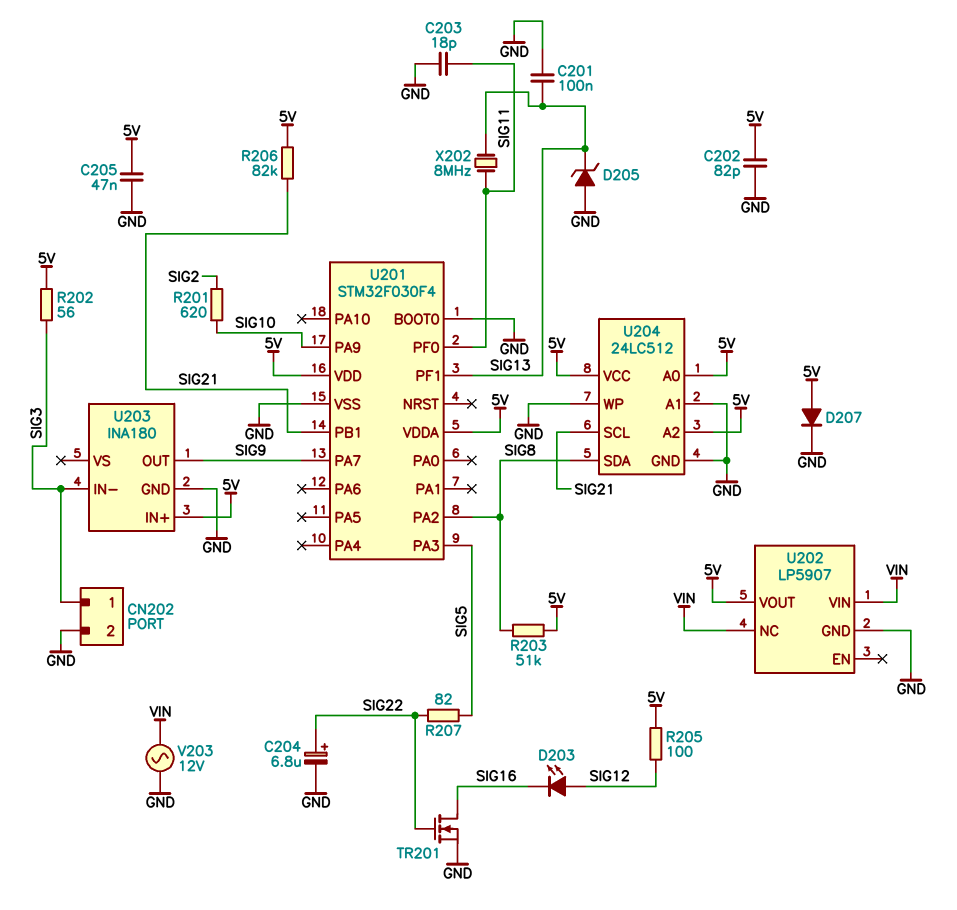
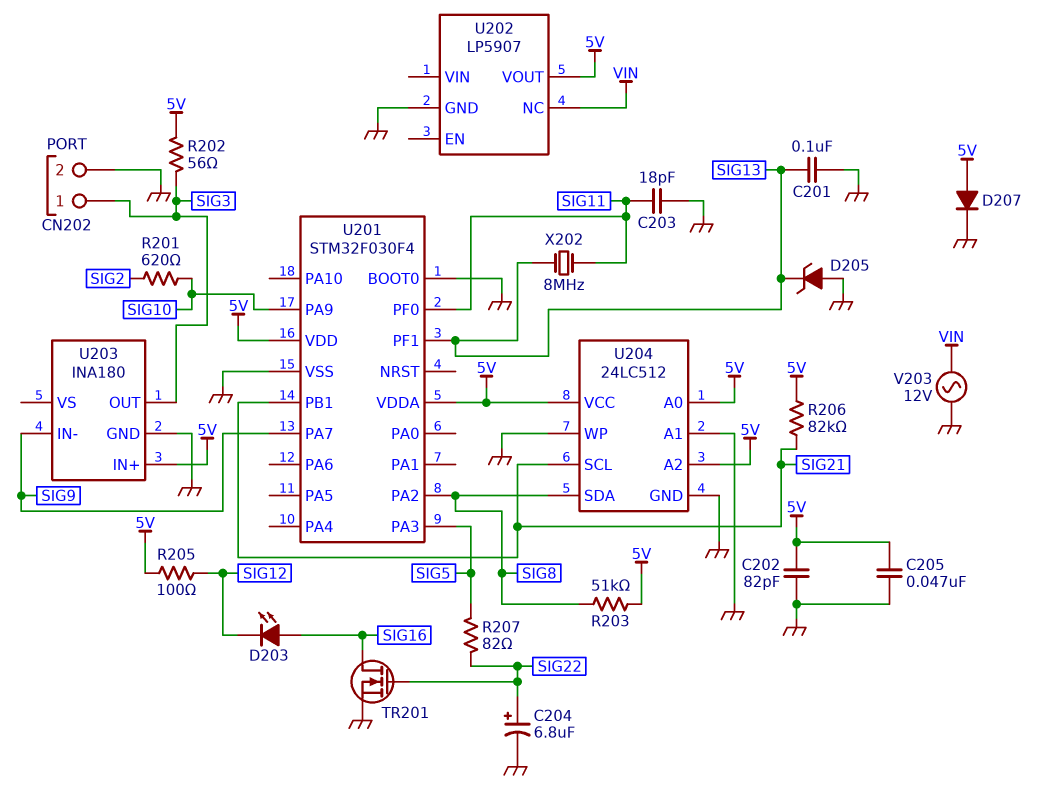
D203: LED (A SIG12, K SIG16) -> LED (A SIG16, K SIG12)
U202 pin VIN: VIN -> none
U203 pin IN-: SIG3 -> SIG9
U203 pin OUT: SIG9 -> SIG3

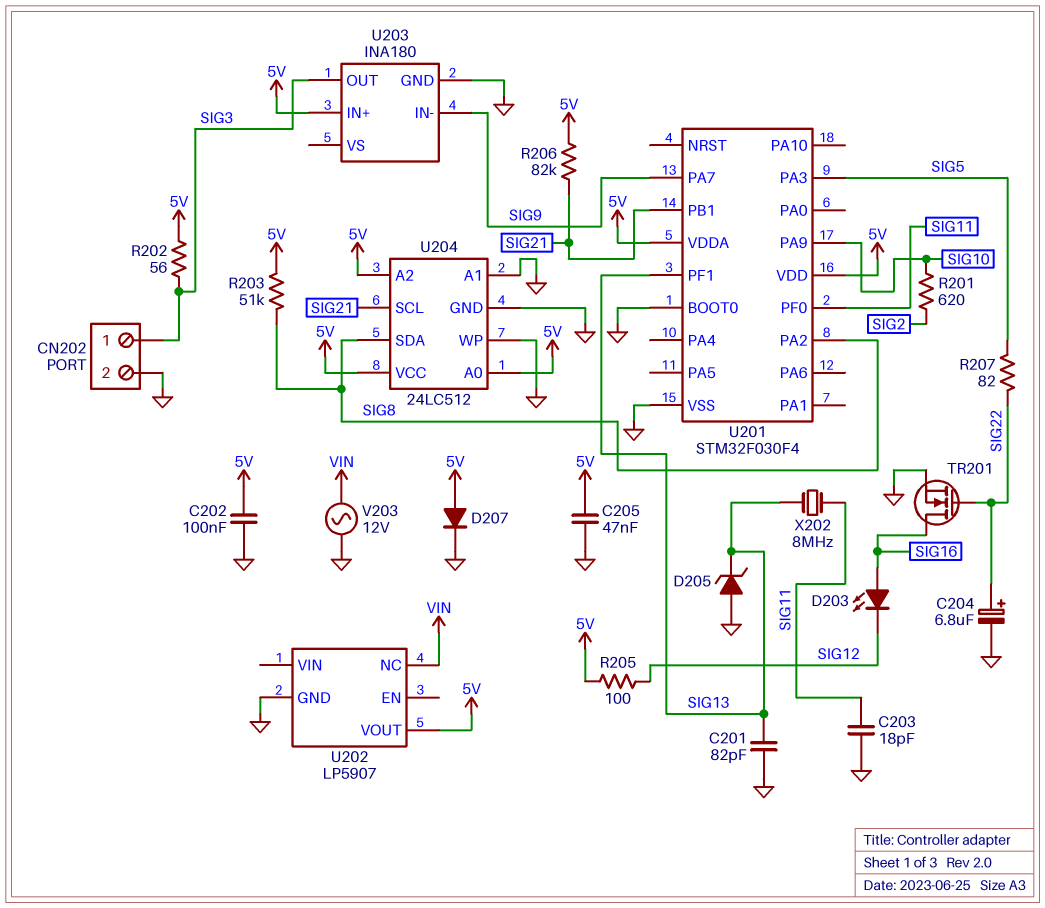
C201: 100nF (GND, SIG13) -> 82pF (GND, SIG13)
C202: 82pF (5V, GND) -> 100nF (5V, GND)

